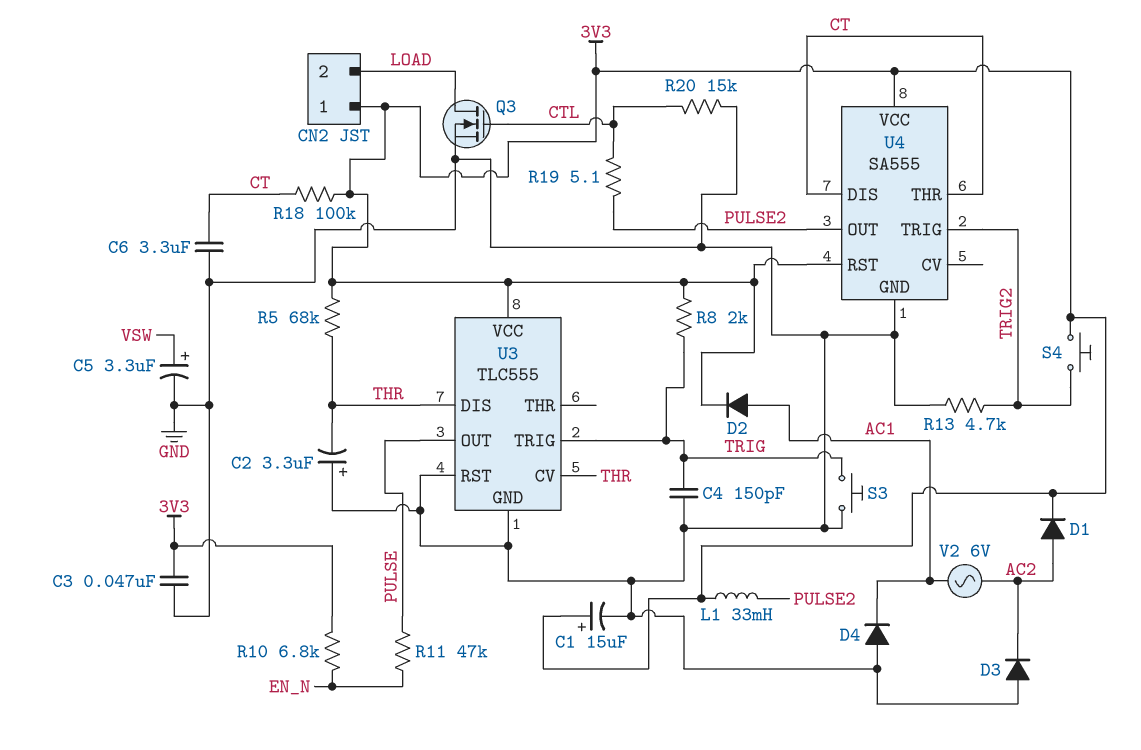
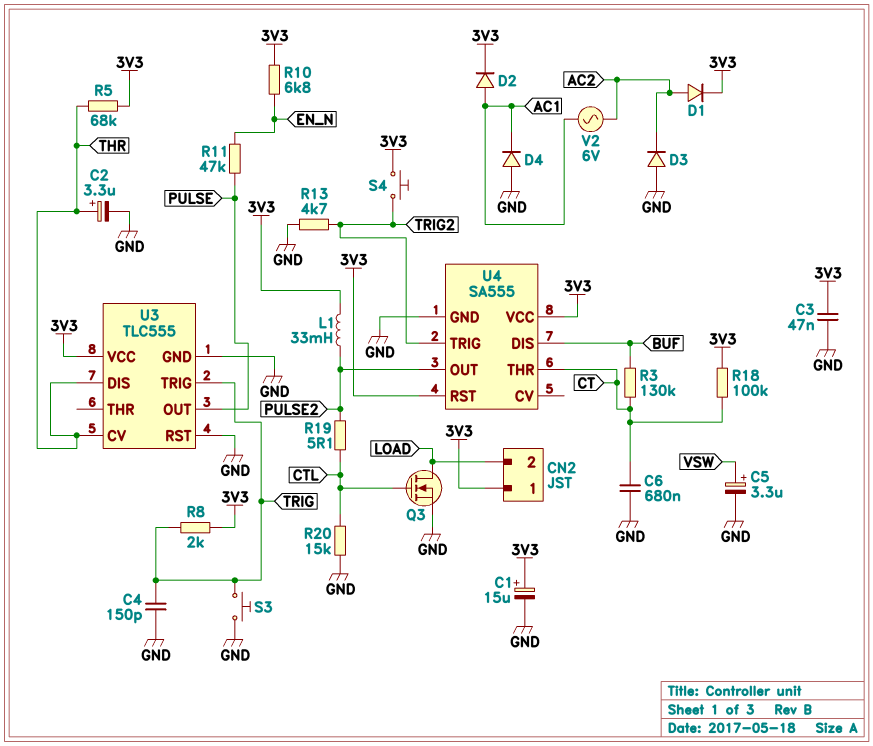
C2: 3.3uF (plus GND, minus THR) -> 3.3uF (plus THR, minus GND)
C6: 3.3uF (CT, GND) -> 680nF (CT, GND)
R3: none -> 130k (BUF, CT)
U4 pin DIS: CT -> BUF

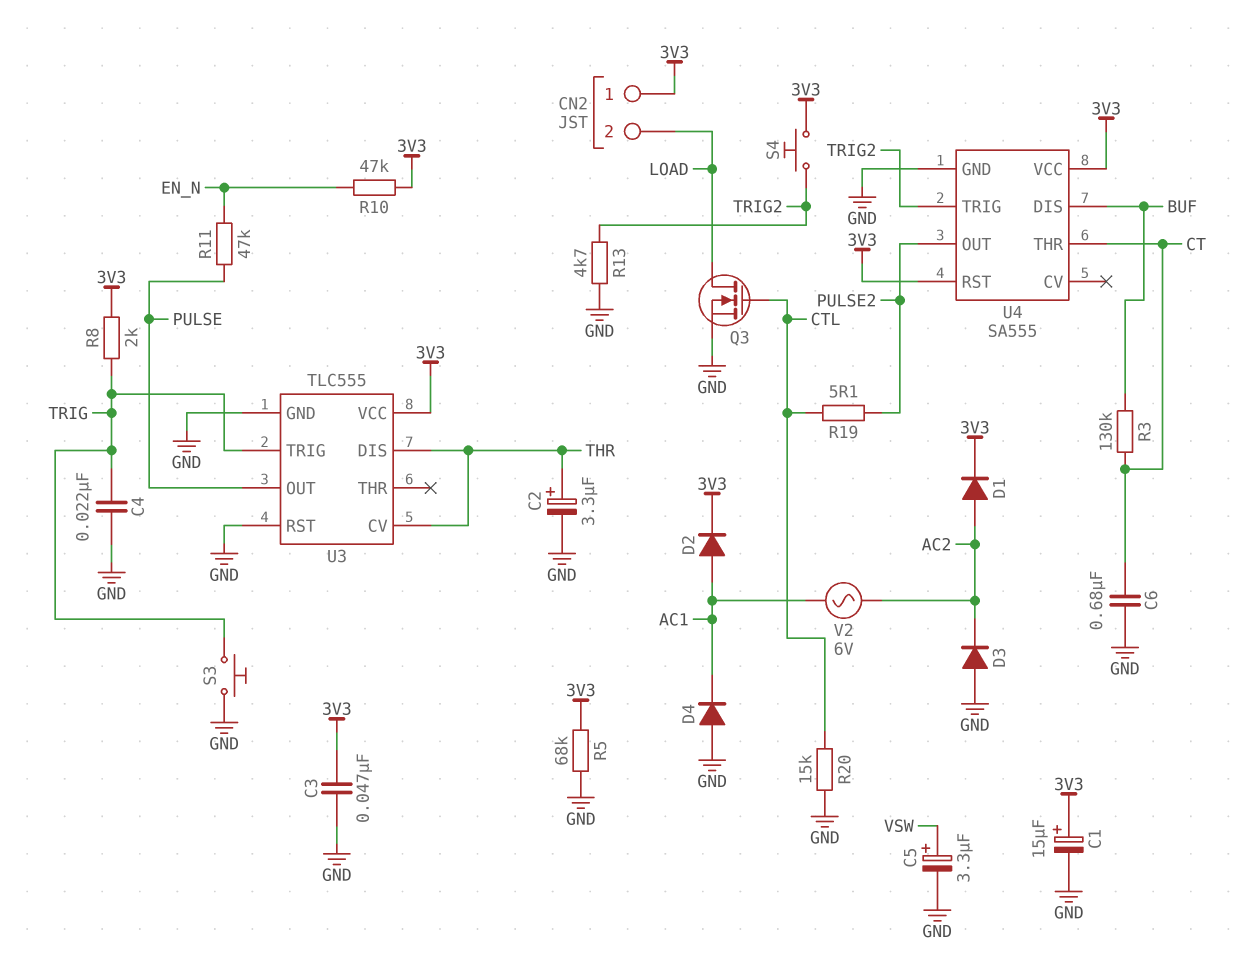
C4: 150pF (GND, TRIG) -> 22nF (GND, TRIG)
L1: 33mH (3V3, PULSE2) -> none
R5: 68k (3V3, THR) -> 68k (3V3, GND)
R10: 6.8k (3V3, EN_N) -> 47k (3V3, EN_N)
R18: 100k (3V3, CT) -> none

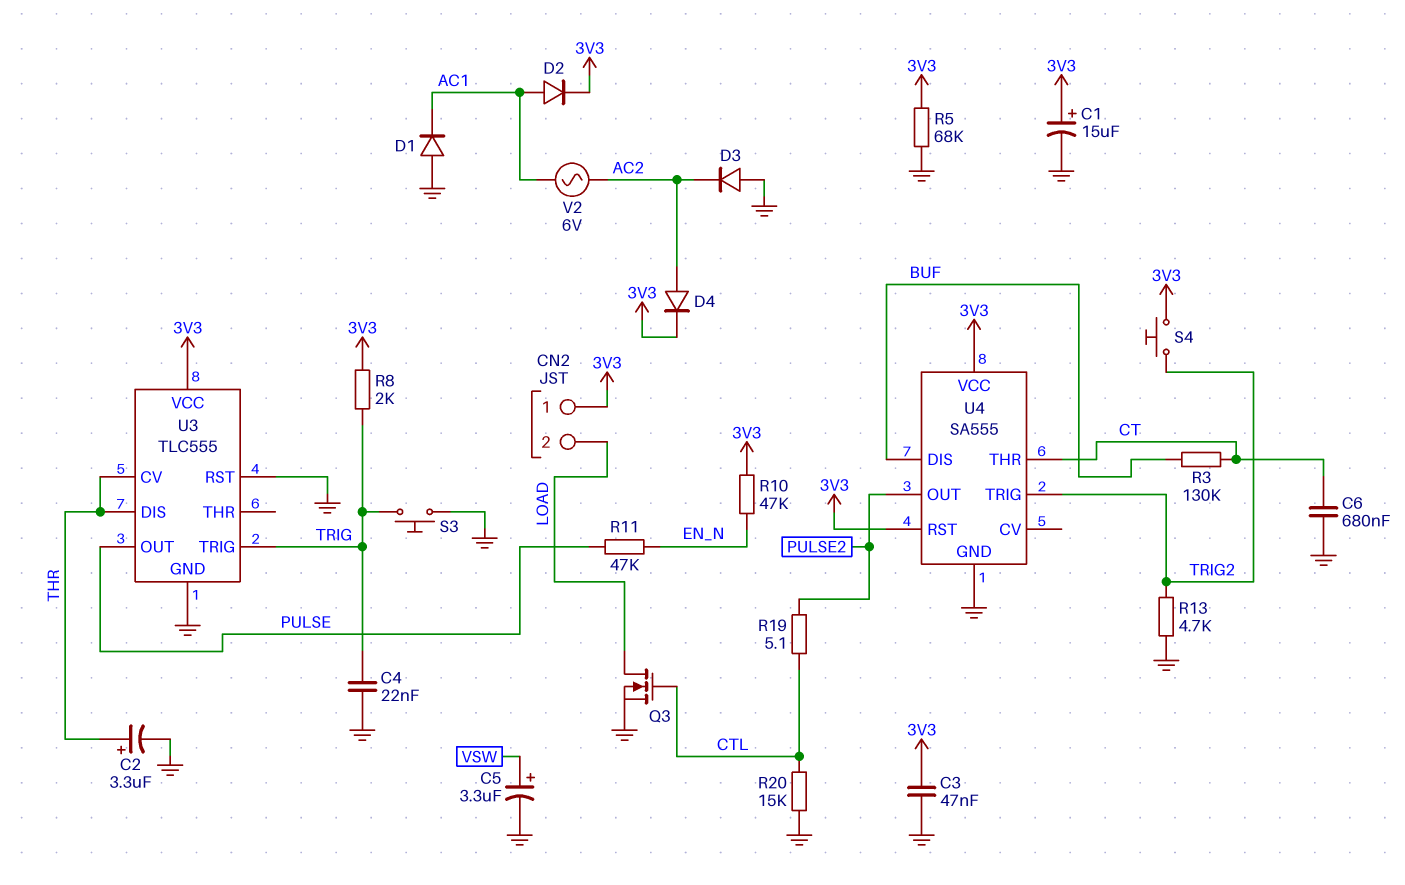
D1: diode (A AC2, K 3V3) -> diode (A GND, K AC1)
D4: diode (A GND, K AC1) -> diode (A AC2, K 3V3)

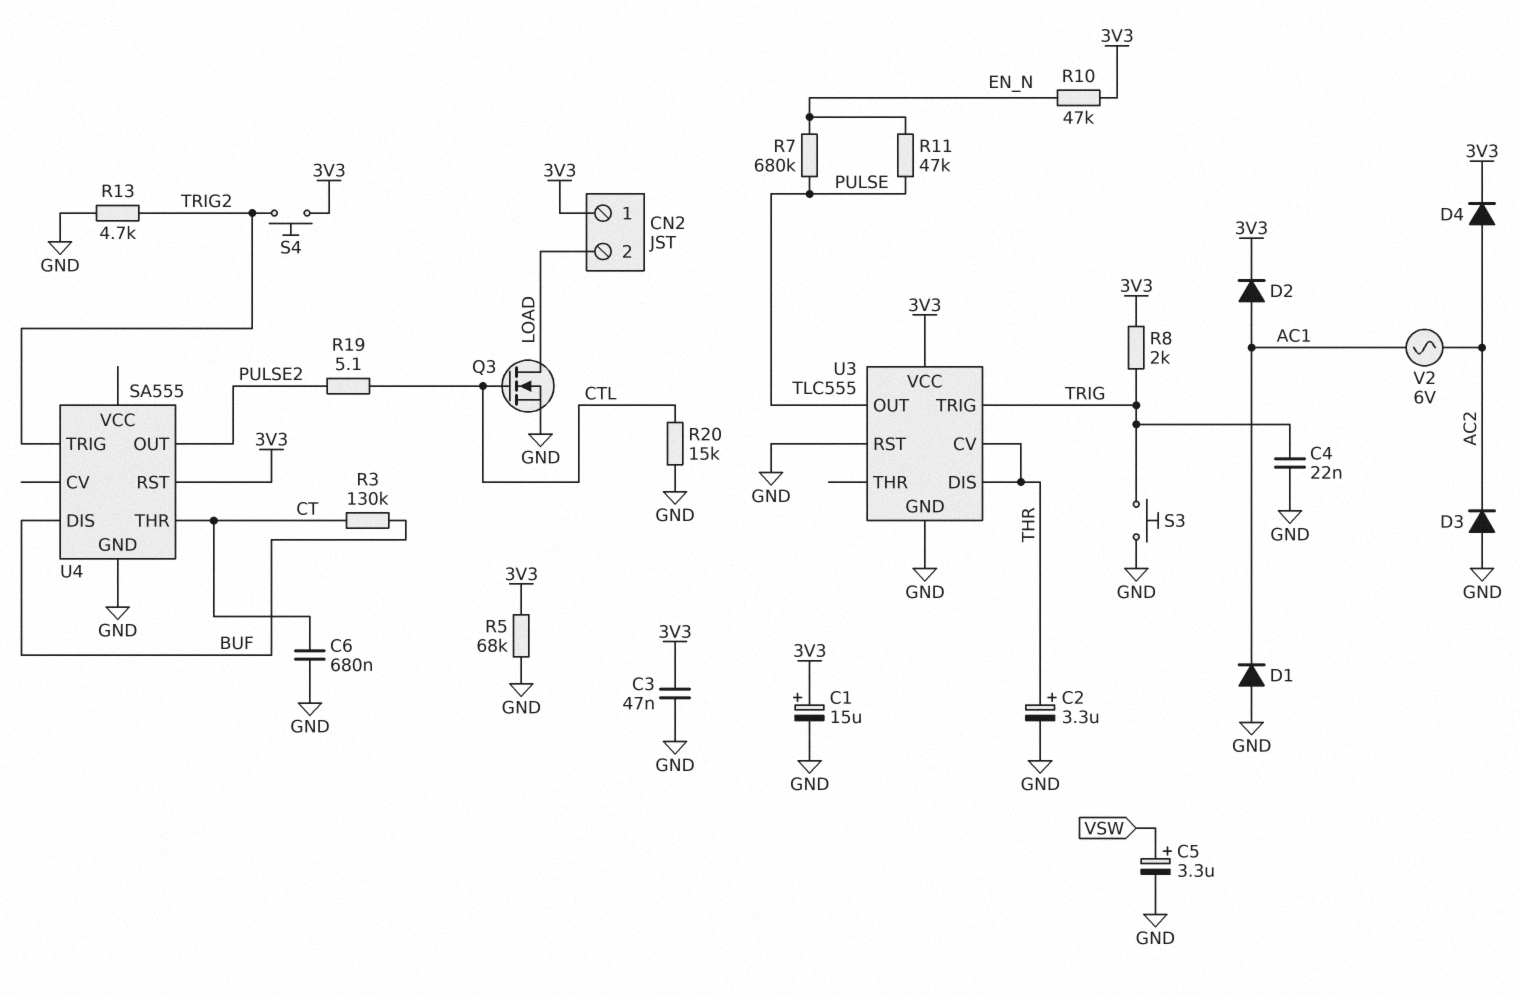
R7: none -> 680k (EN_N, PULSE)
U4 pin VCC: 3V3 -> none

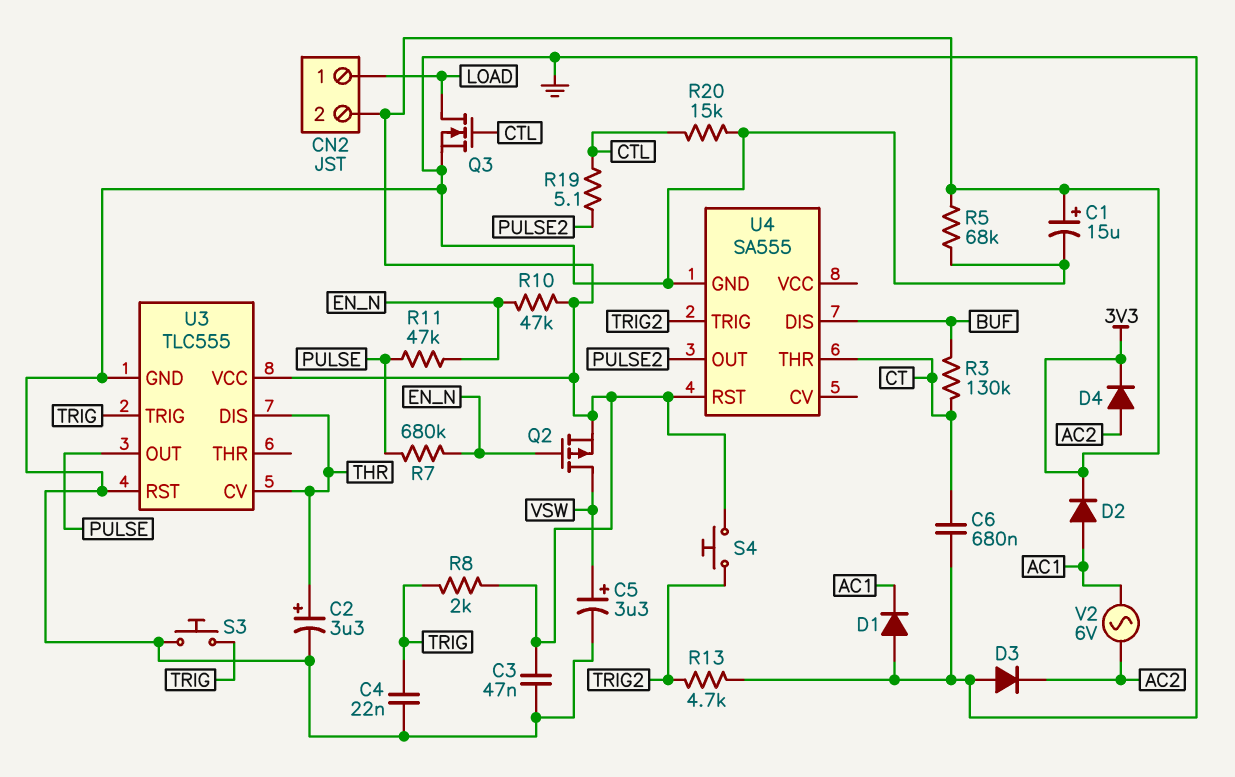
CN2 pin 1: 3V3 -> LOAD
CN2 pin 2: LOAD -> 3V3
Q2: none -> PMOS (G EN_N, D VSW, S 3V3)

